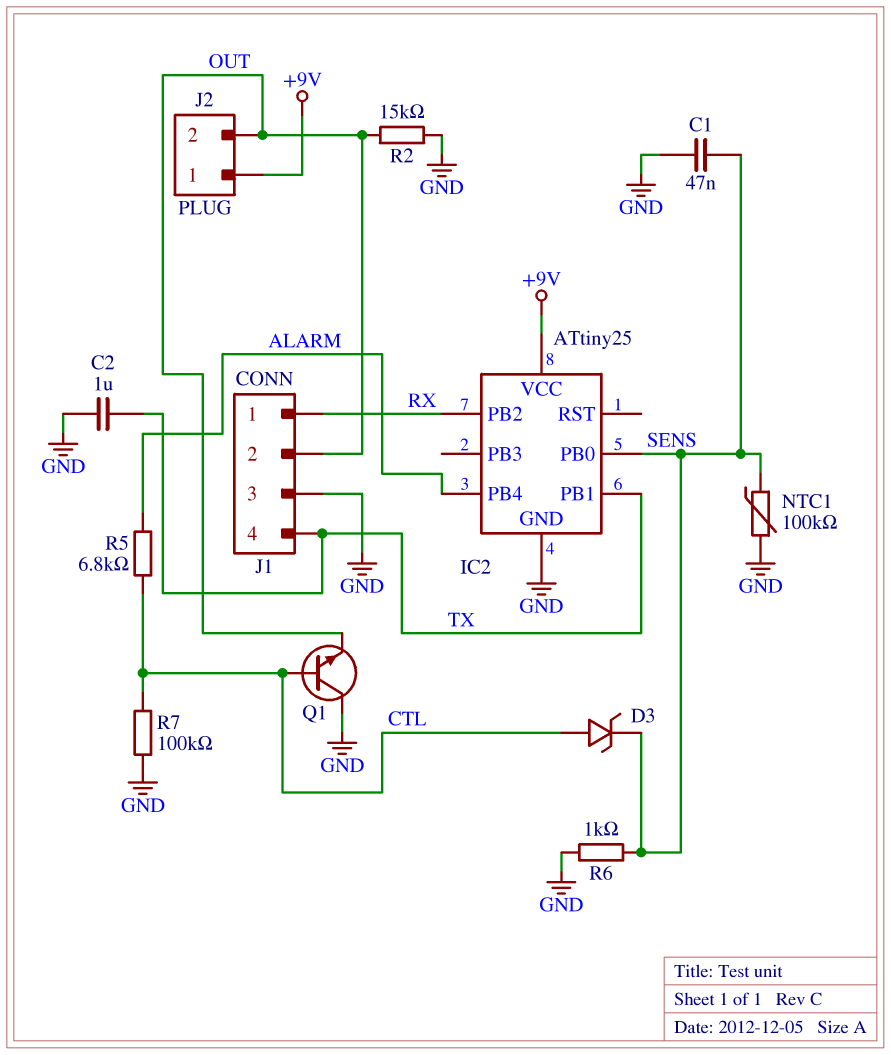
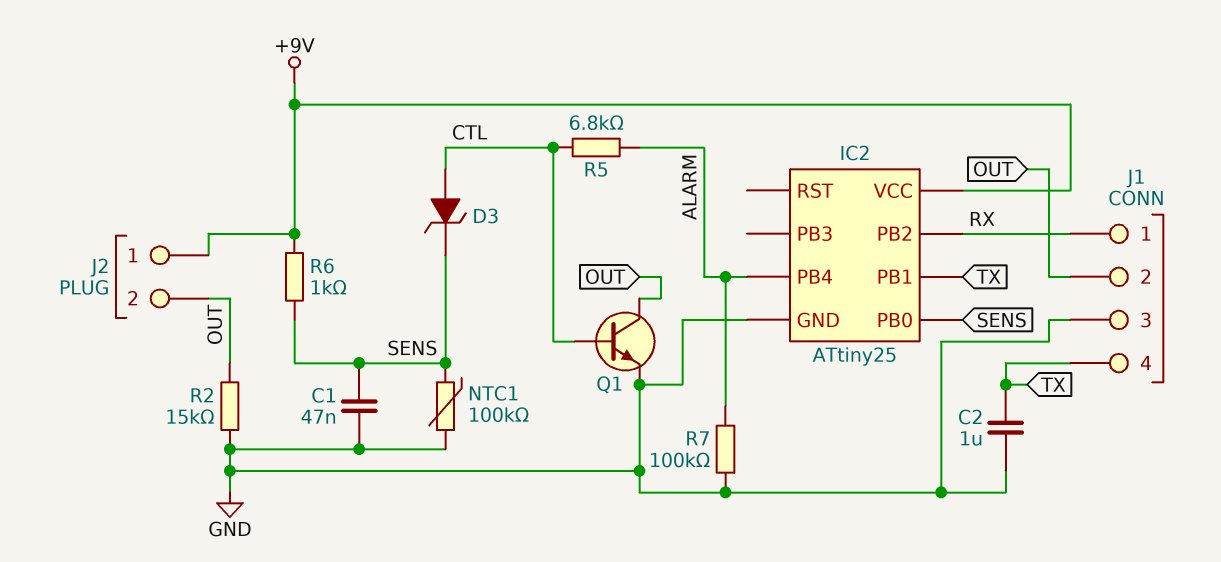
Q1: NPN (B CTL, C GND, E OUT) -> NPN (B CTL, C OUT, E GND)
R6: 1k (GND, SENS) -> 1k (+9V, SENS)
R7: 100k (CTL, GND) -> 100k (ALARM, GND)

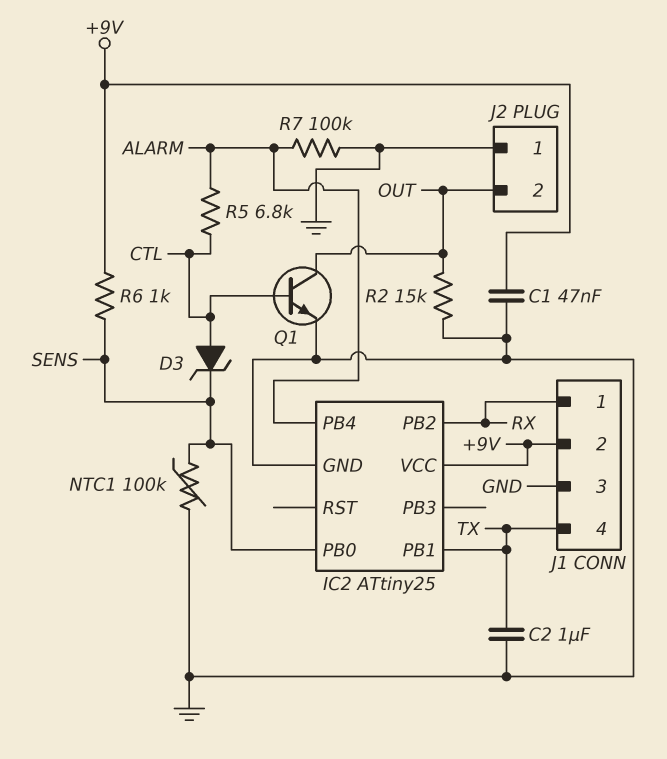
C1: 47nF (GND, SENS) -> 47nF (+9V, GND)
J1 pin 2: OUT -> +9V
J2 pin 1: +9V -> GND

